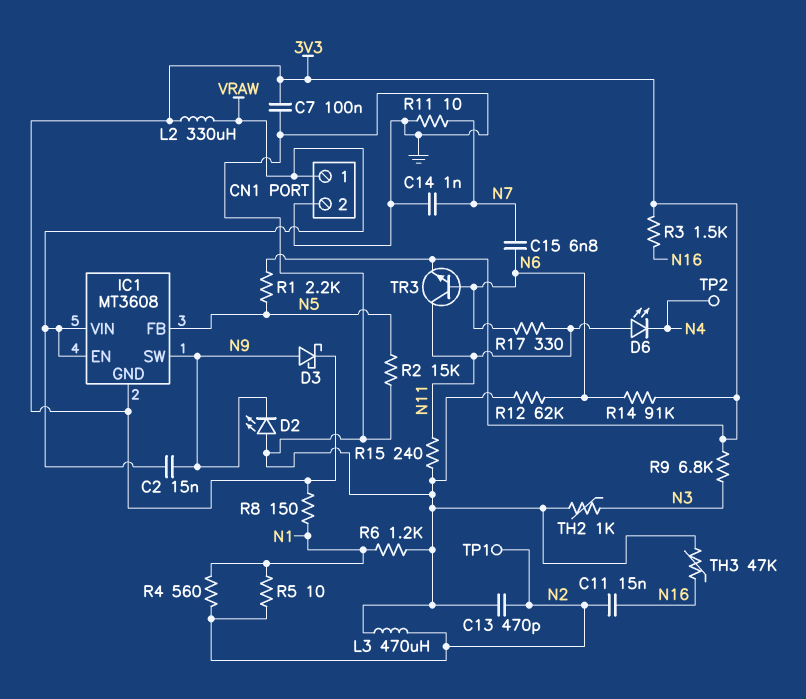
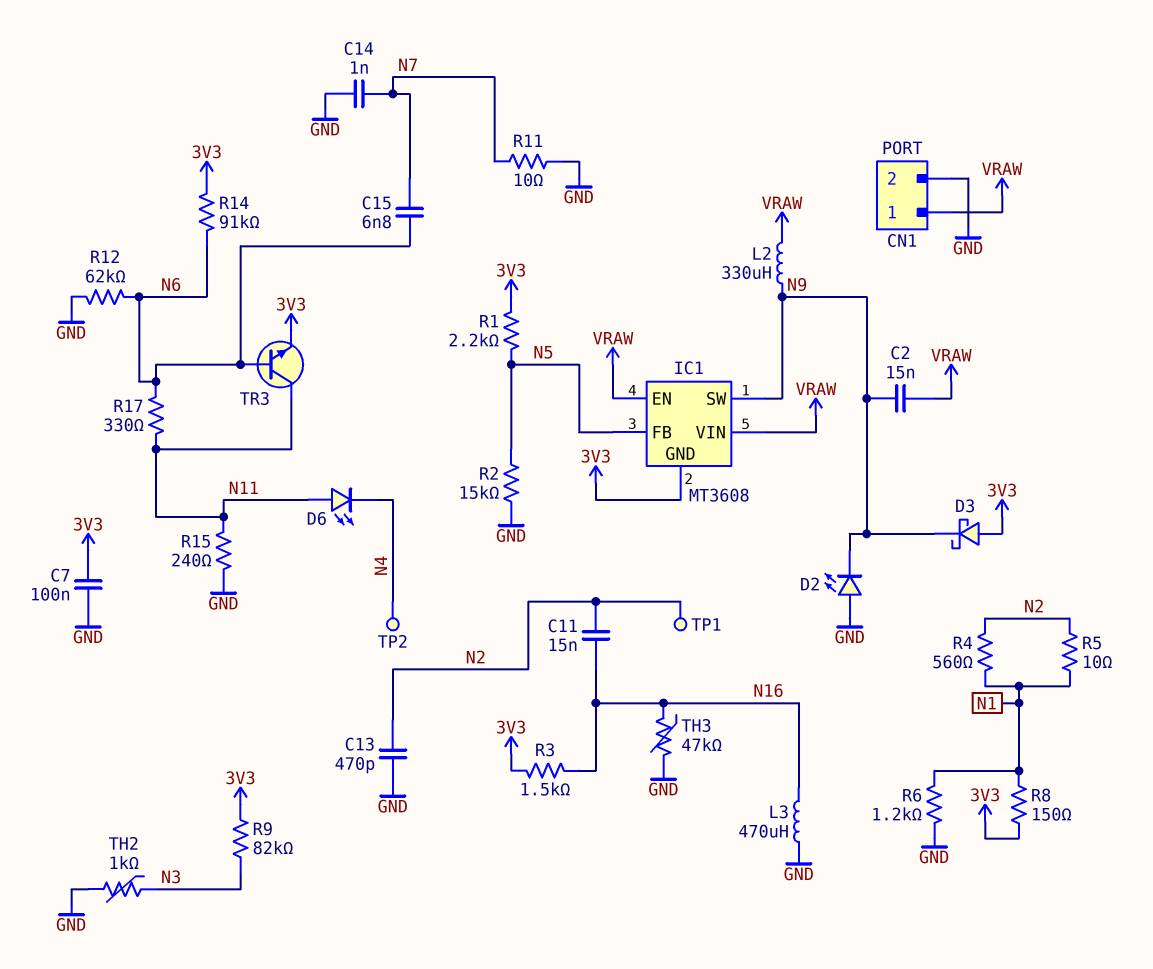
D3: schottky (A N9, K 3V3) -> schottky (A 3V3, K N9)
L2: 330uH (3V3, VRAW) -> 330uH (N9, VRAW)
L3: 470uH (GND, N2) -> 470uH (GND, N16)
R9: 6.8k (3V3, N3) -> 82k (3V3, N3)

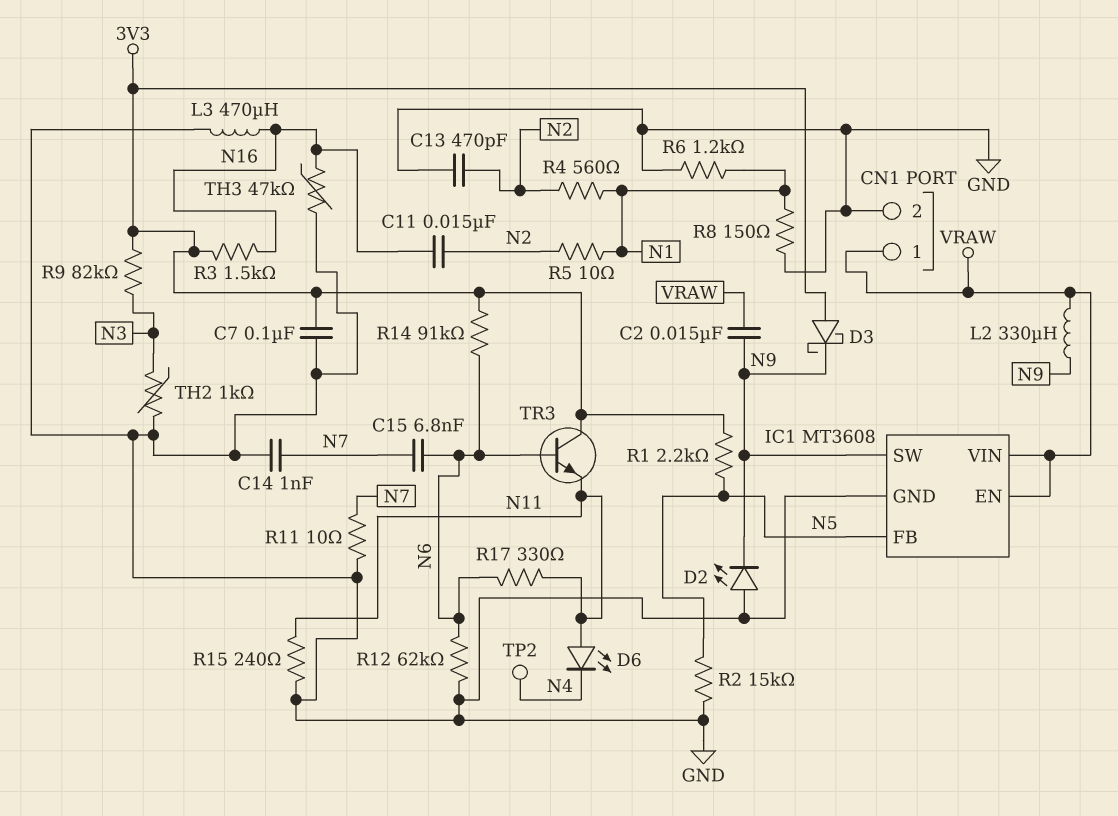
IC1 pin GND: 3V3 -> GND
R8: 150 (3V3, N1) -> 150 (GND, N1)
TP1: test point (N2) -> none
TR3: NPN (B N6, C N11, E 3V3) -> NPN (B N6, C 3V3, E N11)

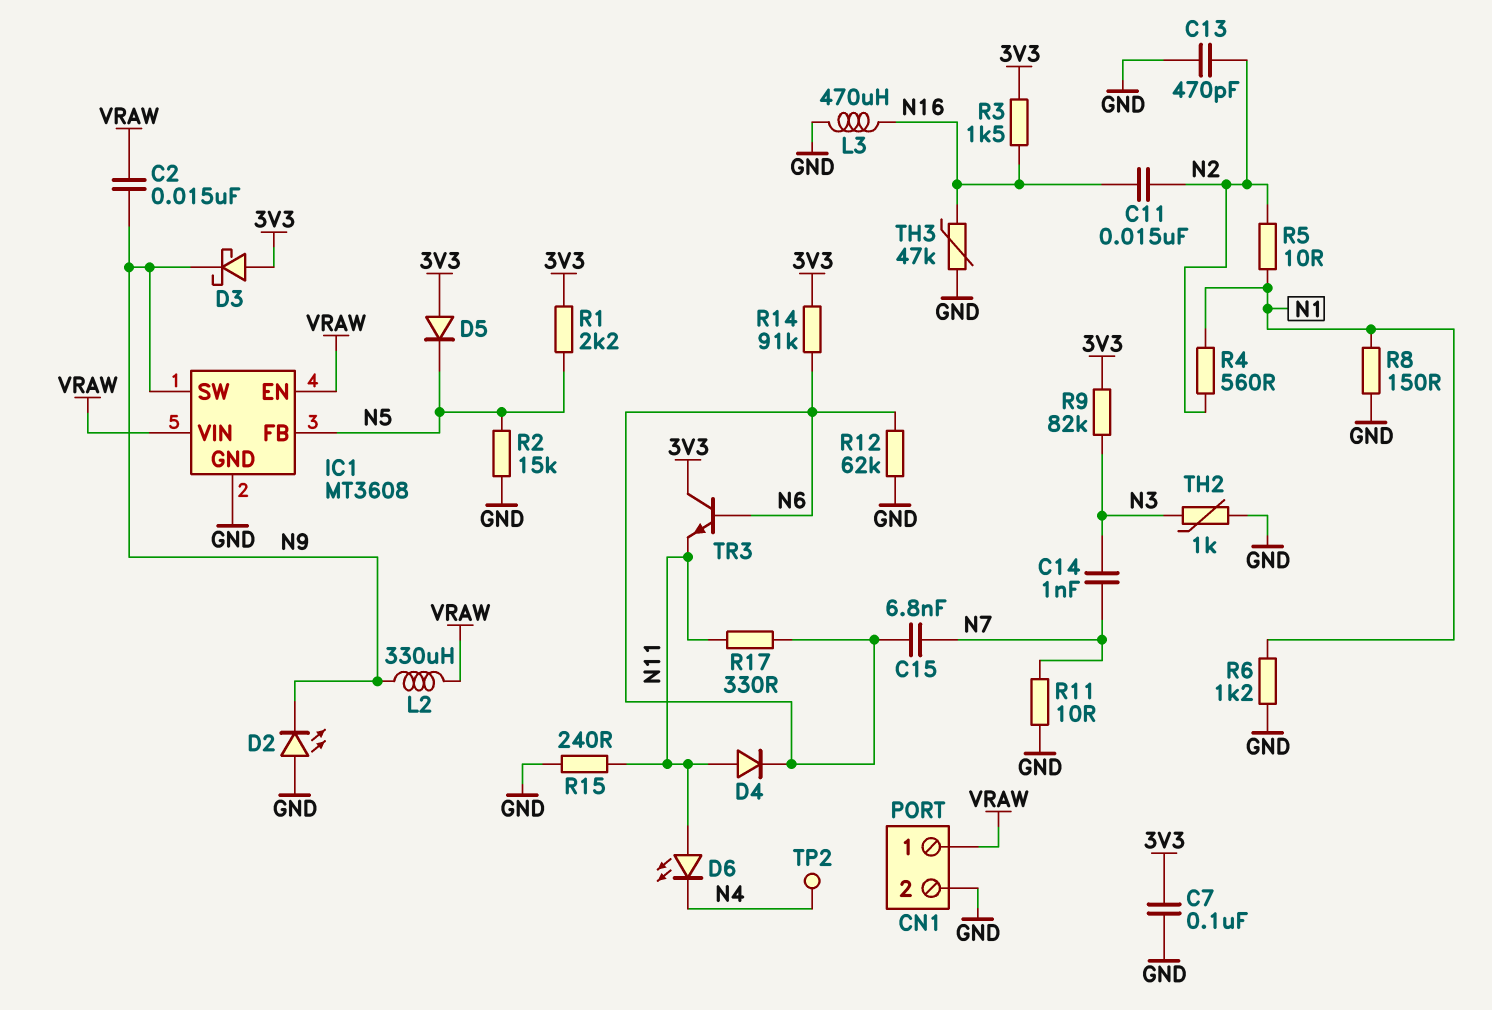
C14: 1nF (GND, N7) -> 1nF (N3, N7)
D4: none -> diode (A N11, K N6)
D5: none -> diode (A 3V3, K N5)

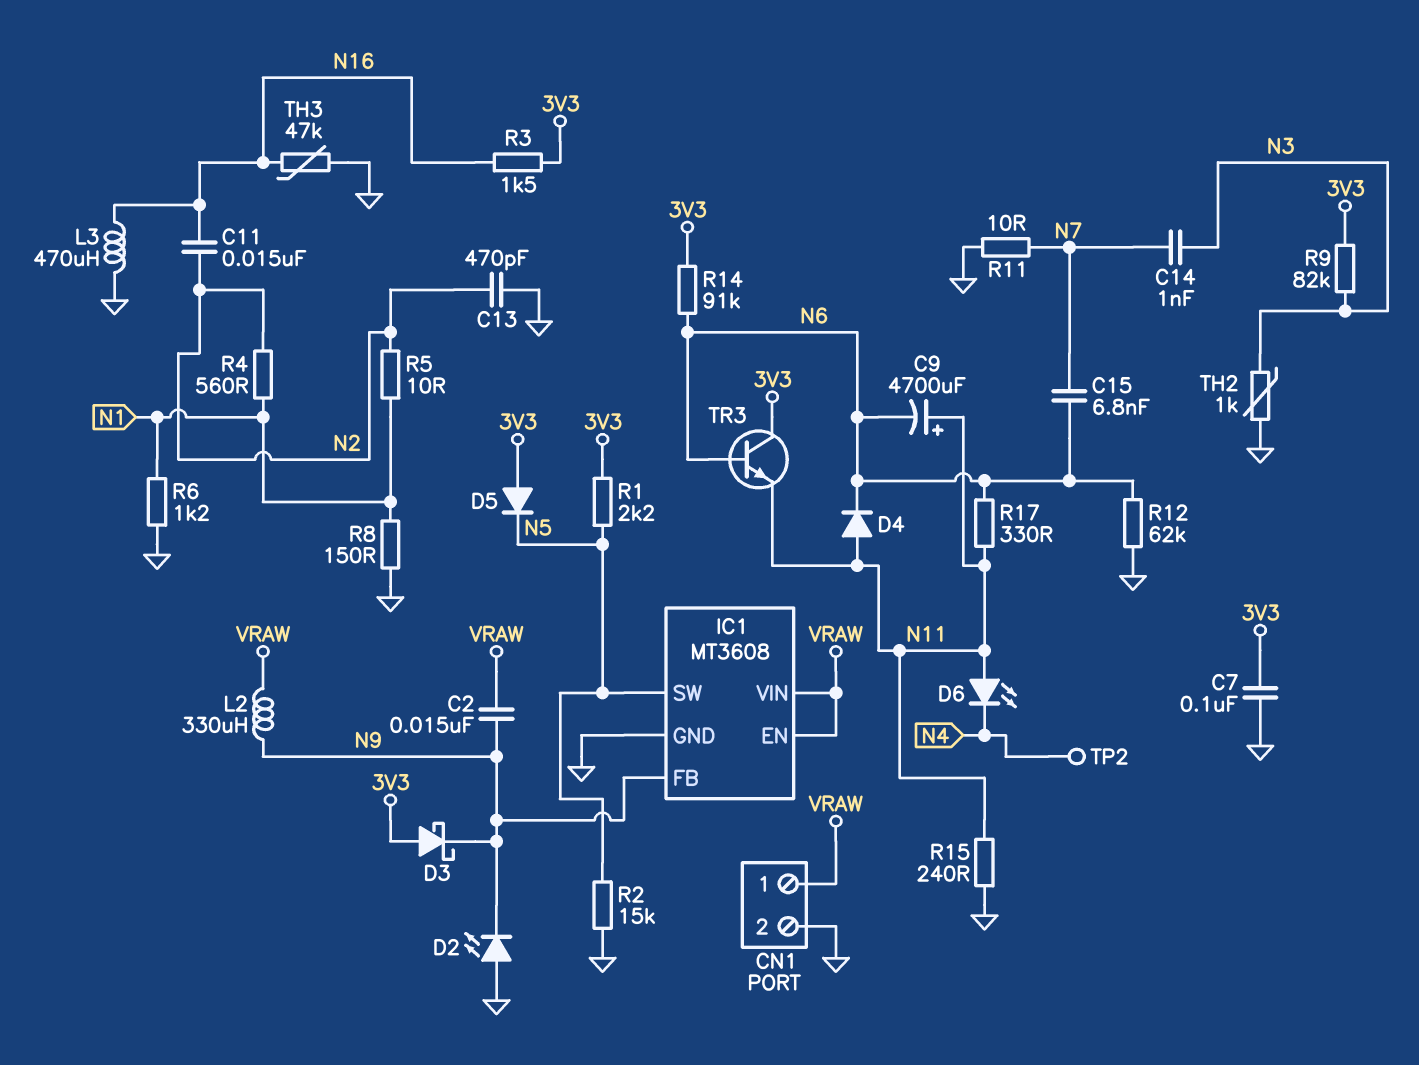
C9: none -> 4700uF (plus N11, minus N6)
IC1 pin FB: N5 -> N9
IC1 pin SW: N9 -> N5

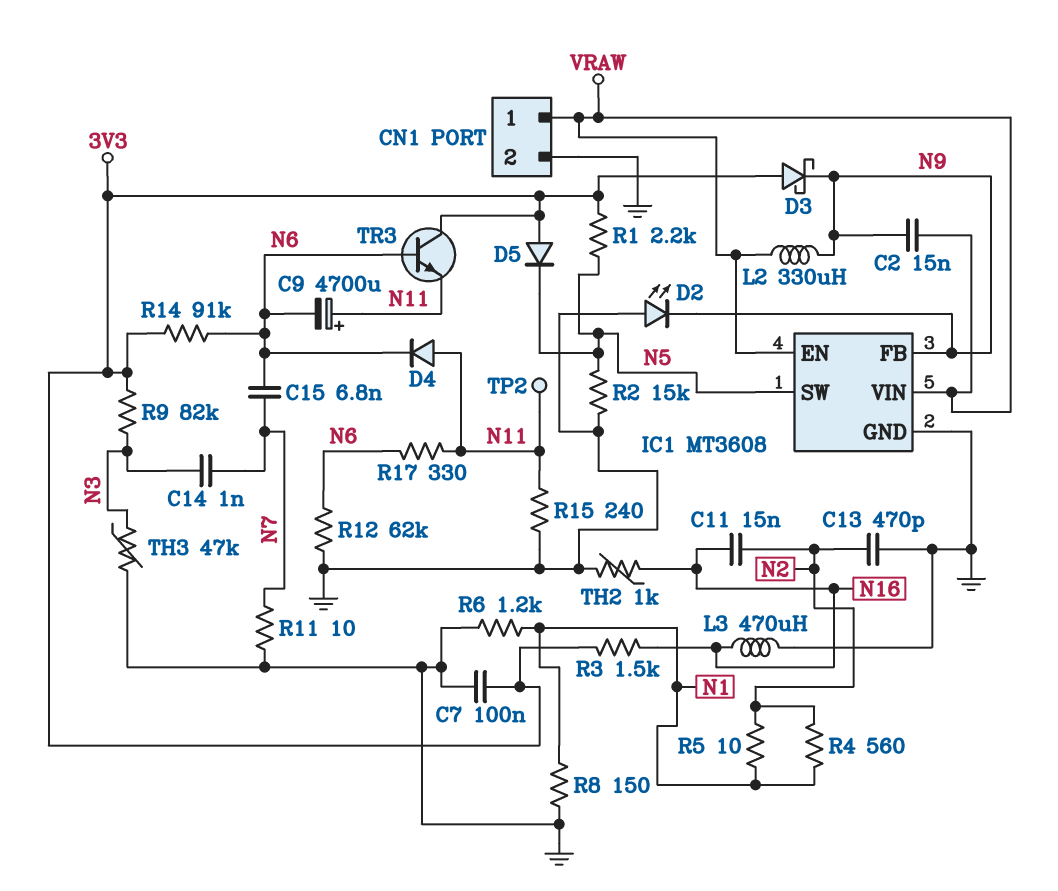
D6: LED (A N11, K N4) -> none
TH2: 1k (GND, N3) -> 1k (GND, N16)
TH3: 47k (GND, N16) -> 47k (GND, N3)
TP2: test point (N4) -> test point (N11)

